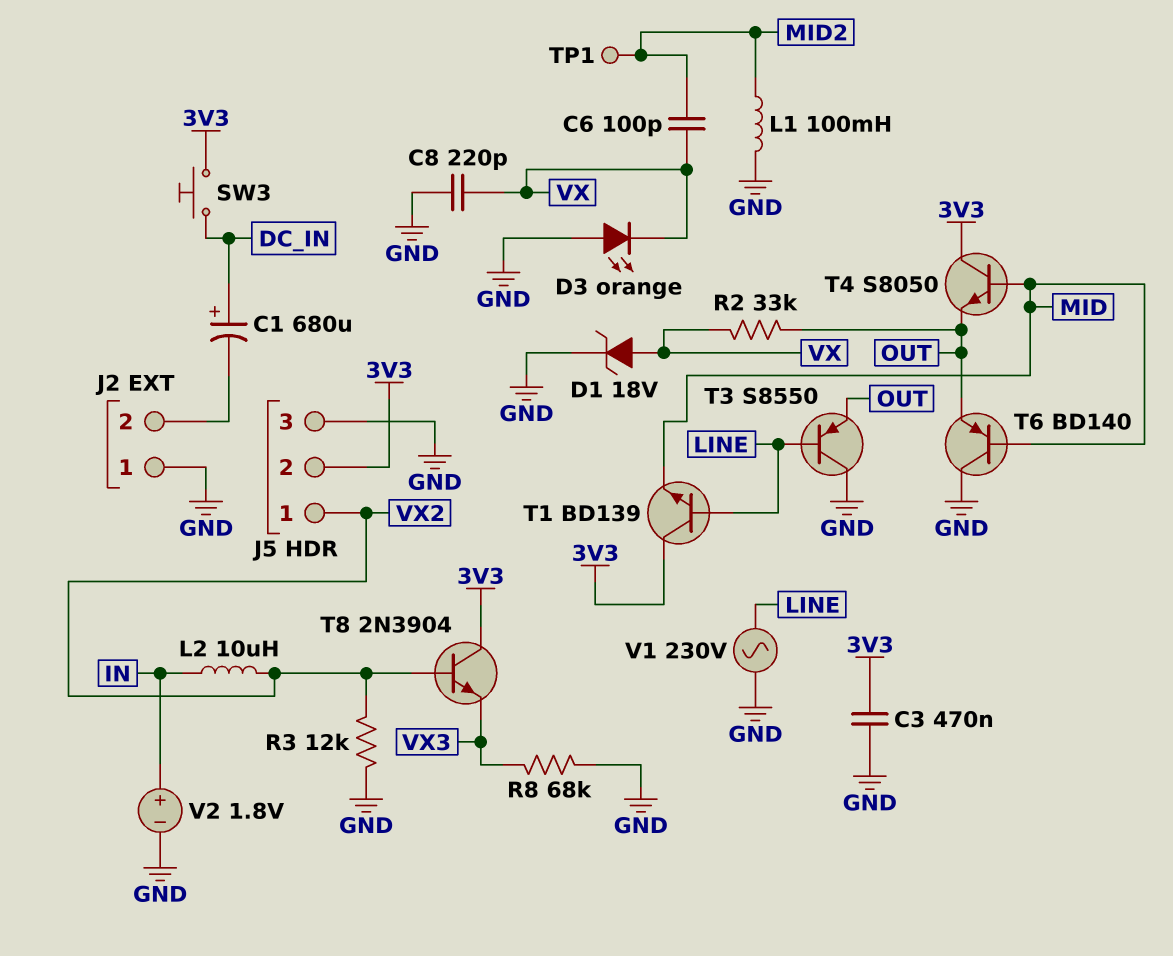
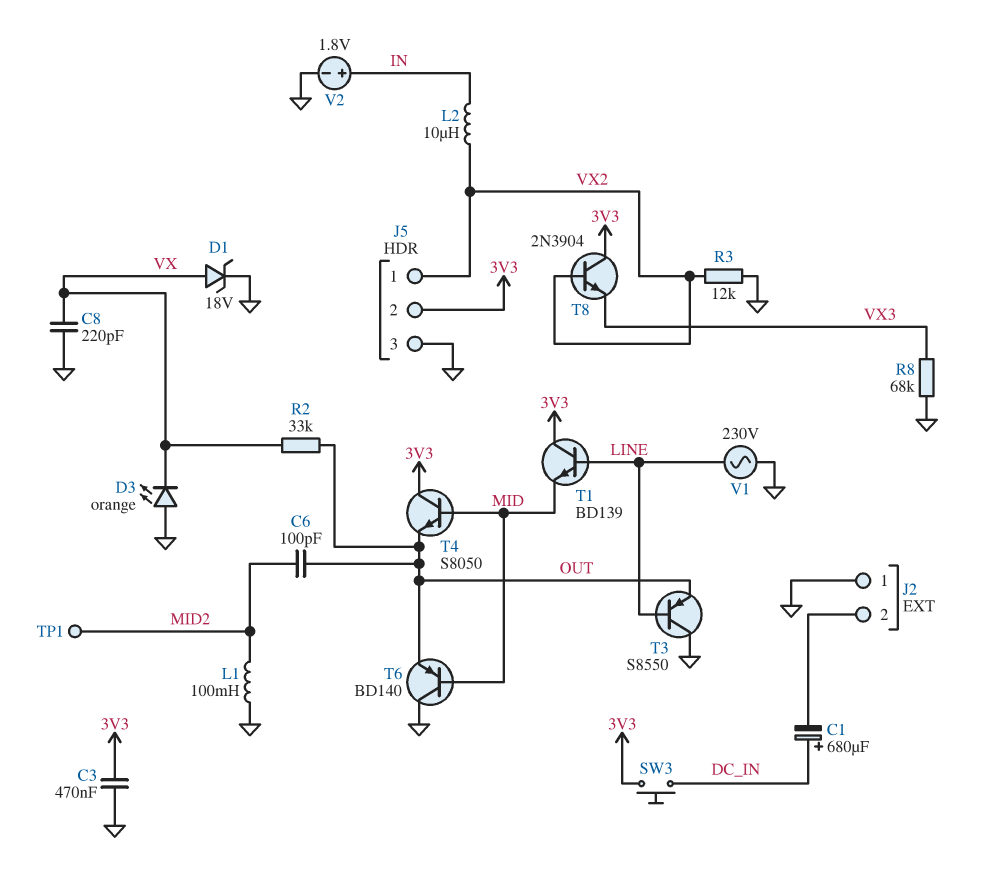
C6: 100pF (MID2, VX) -> 100pF (MID2, OUT)

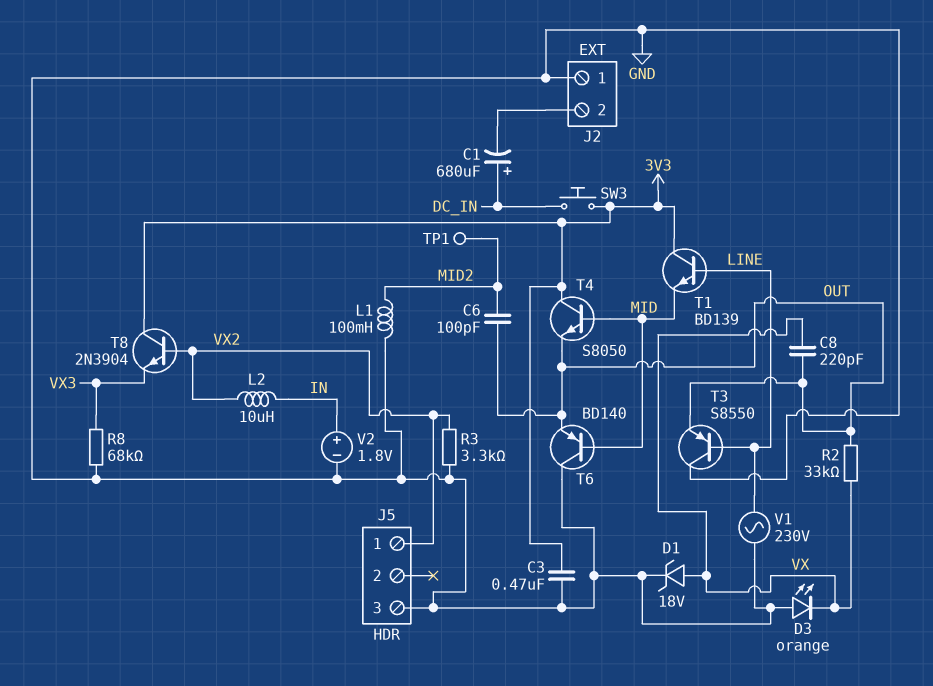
C8: 220pF (GND, VX) -> 220pF (OUT, VX)
J5 pin 2: 3V3 -> none
R3: 12k (GND, VX2) -> 3.3k (GND, VX2)

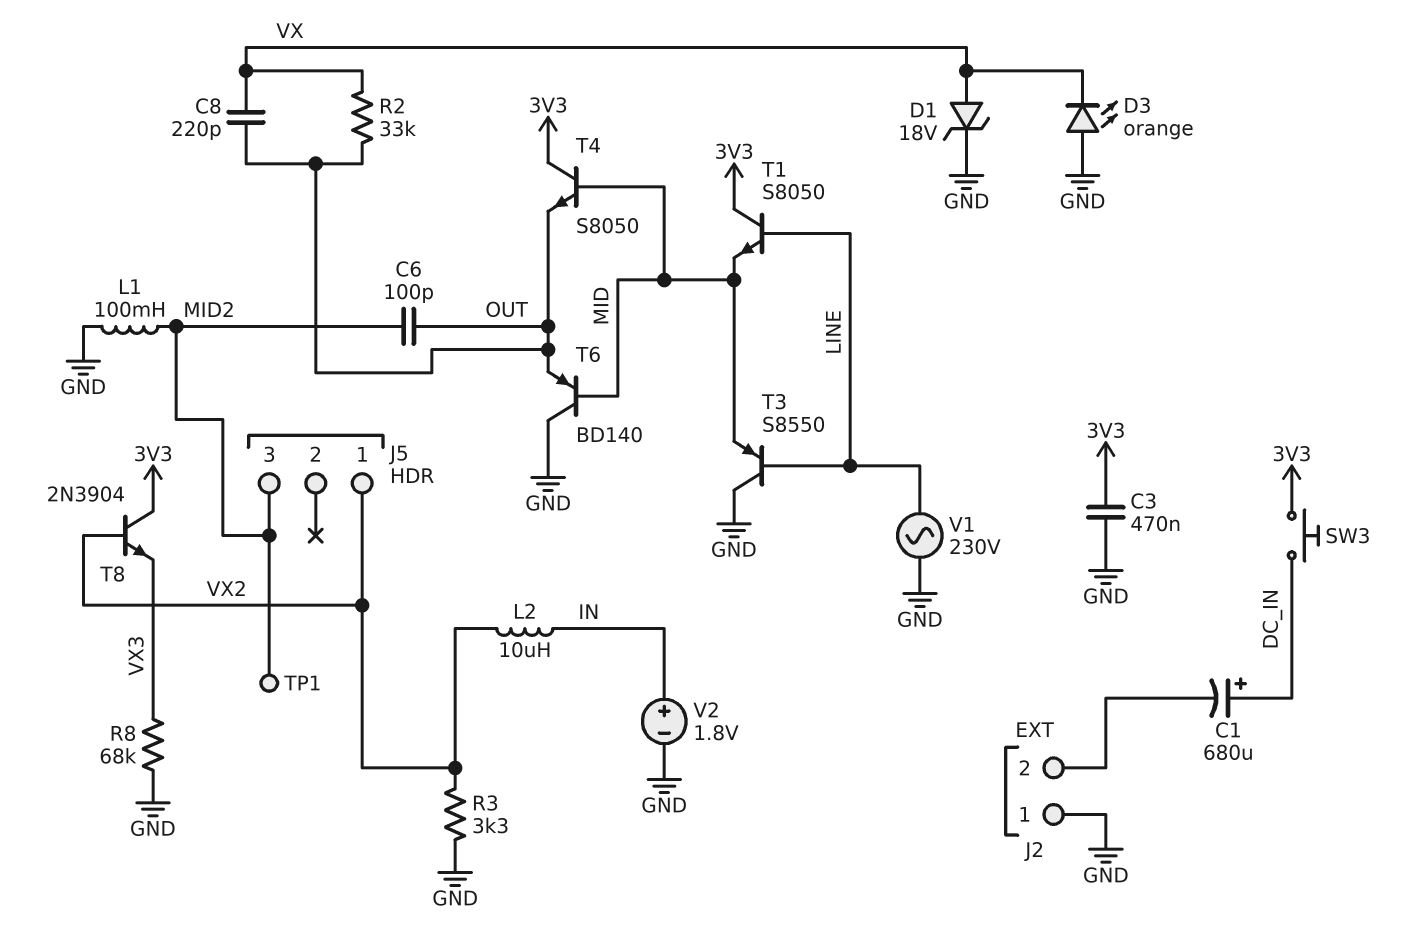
J5 pin 3: GND -> MID2
T1: NPN BD139 (B LINE, C 3V3, E MID) -> NPN S8050 (B LINE, C 3V3, E MID)
T3: PNP S8550 (B LINE, C GND, E OUT) -> PNP S8550 (B LINE, C GND, E MID)

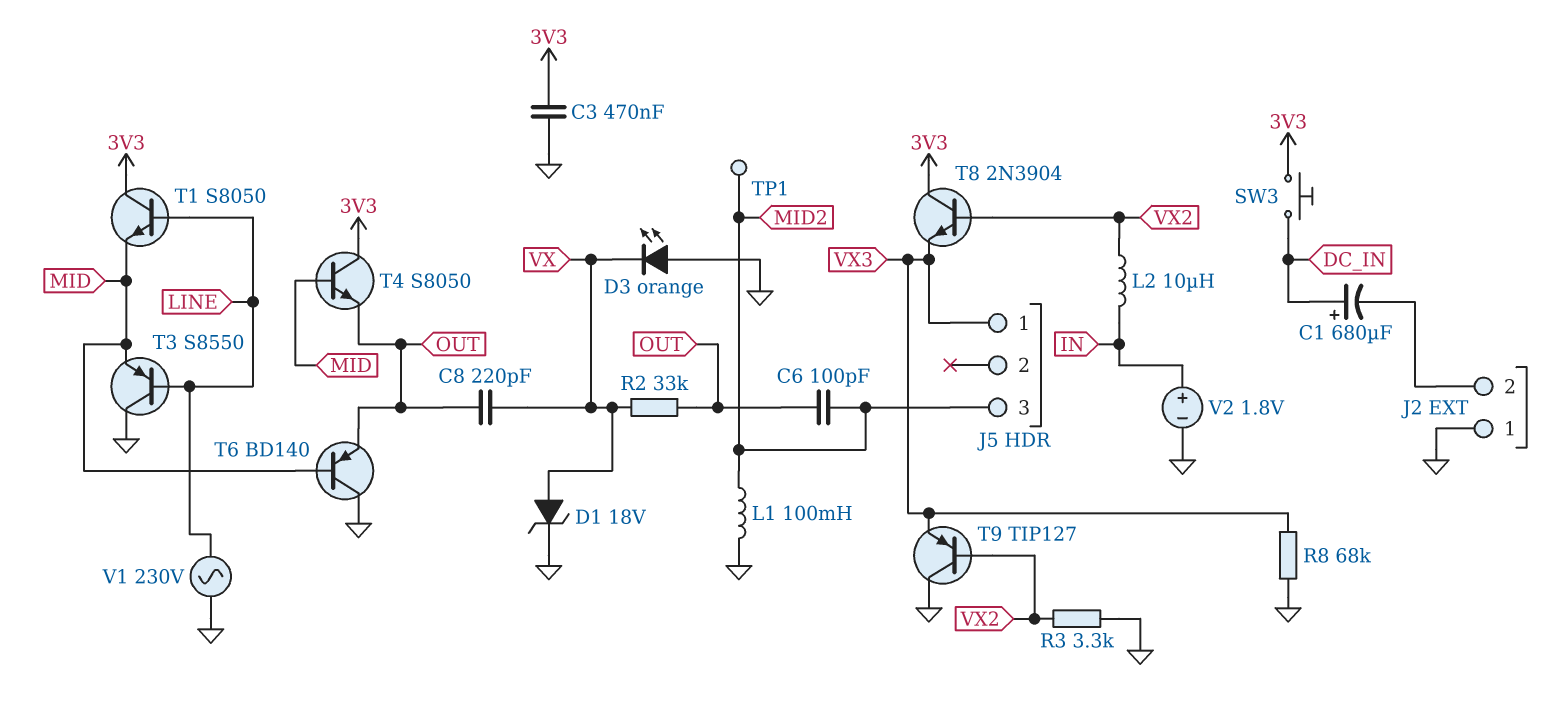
J5 pin 1: VX2 -> VX3
T9: none -> PNP TIP127 (B VX2, C GND, E VX3)

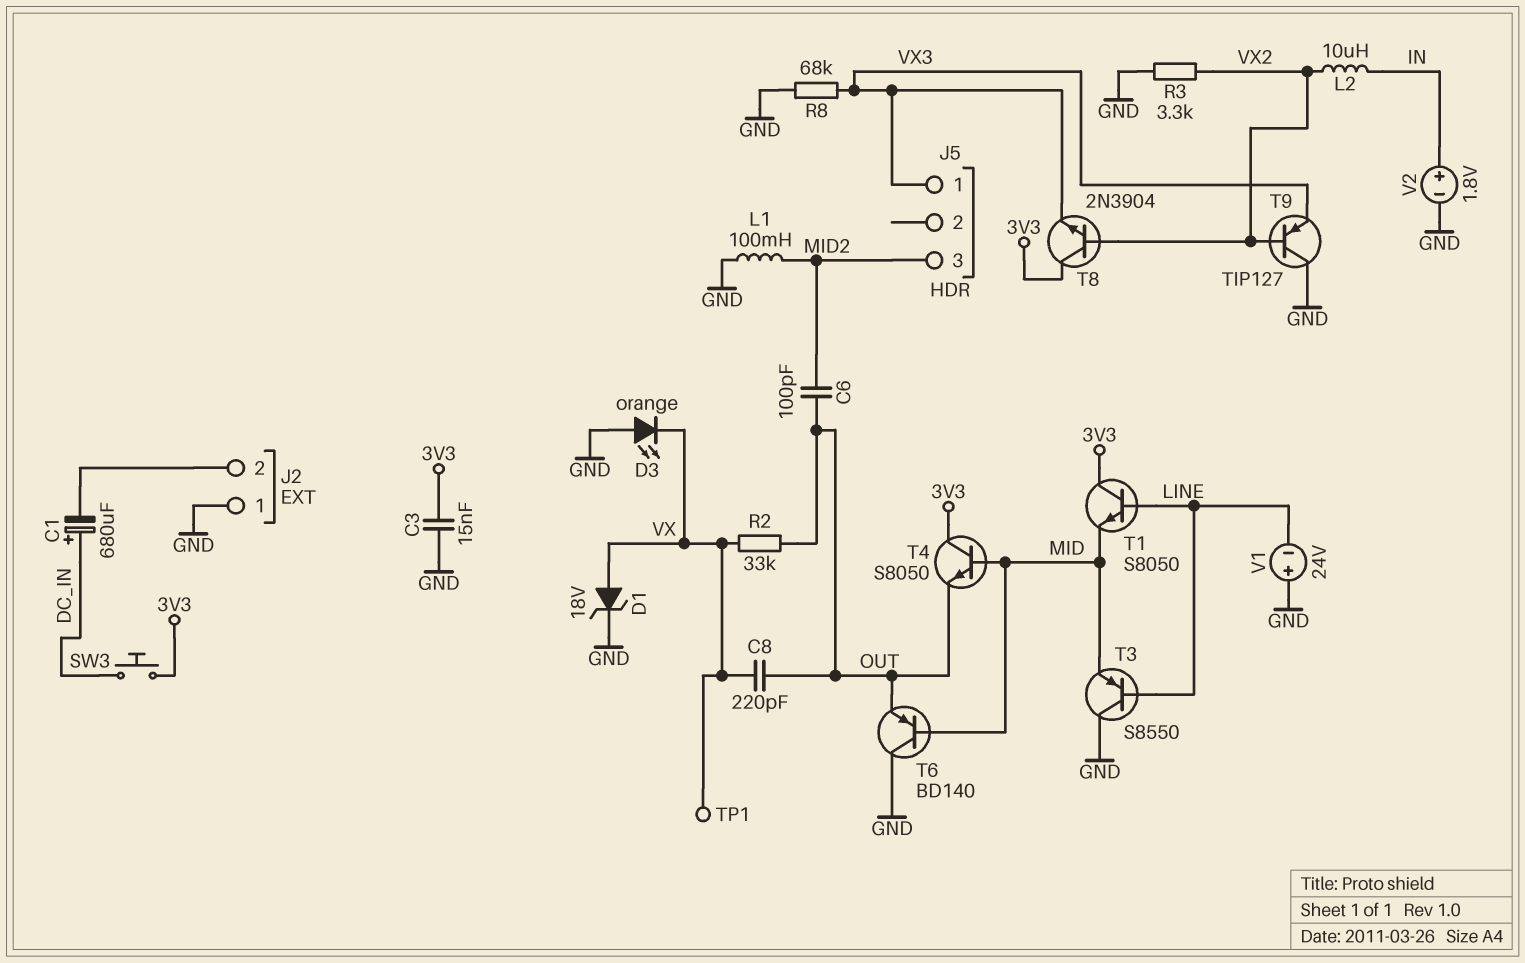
C3: 470nF (3V3, GND) -> 15nF (3V3, GND)
TP1: test point (MID2) -> test point (VX)
V1: AC 230V (GND, LINE) -> 24V (plus GND, minus LINE)

